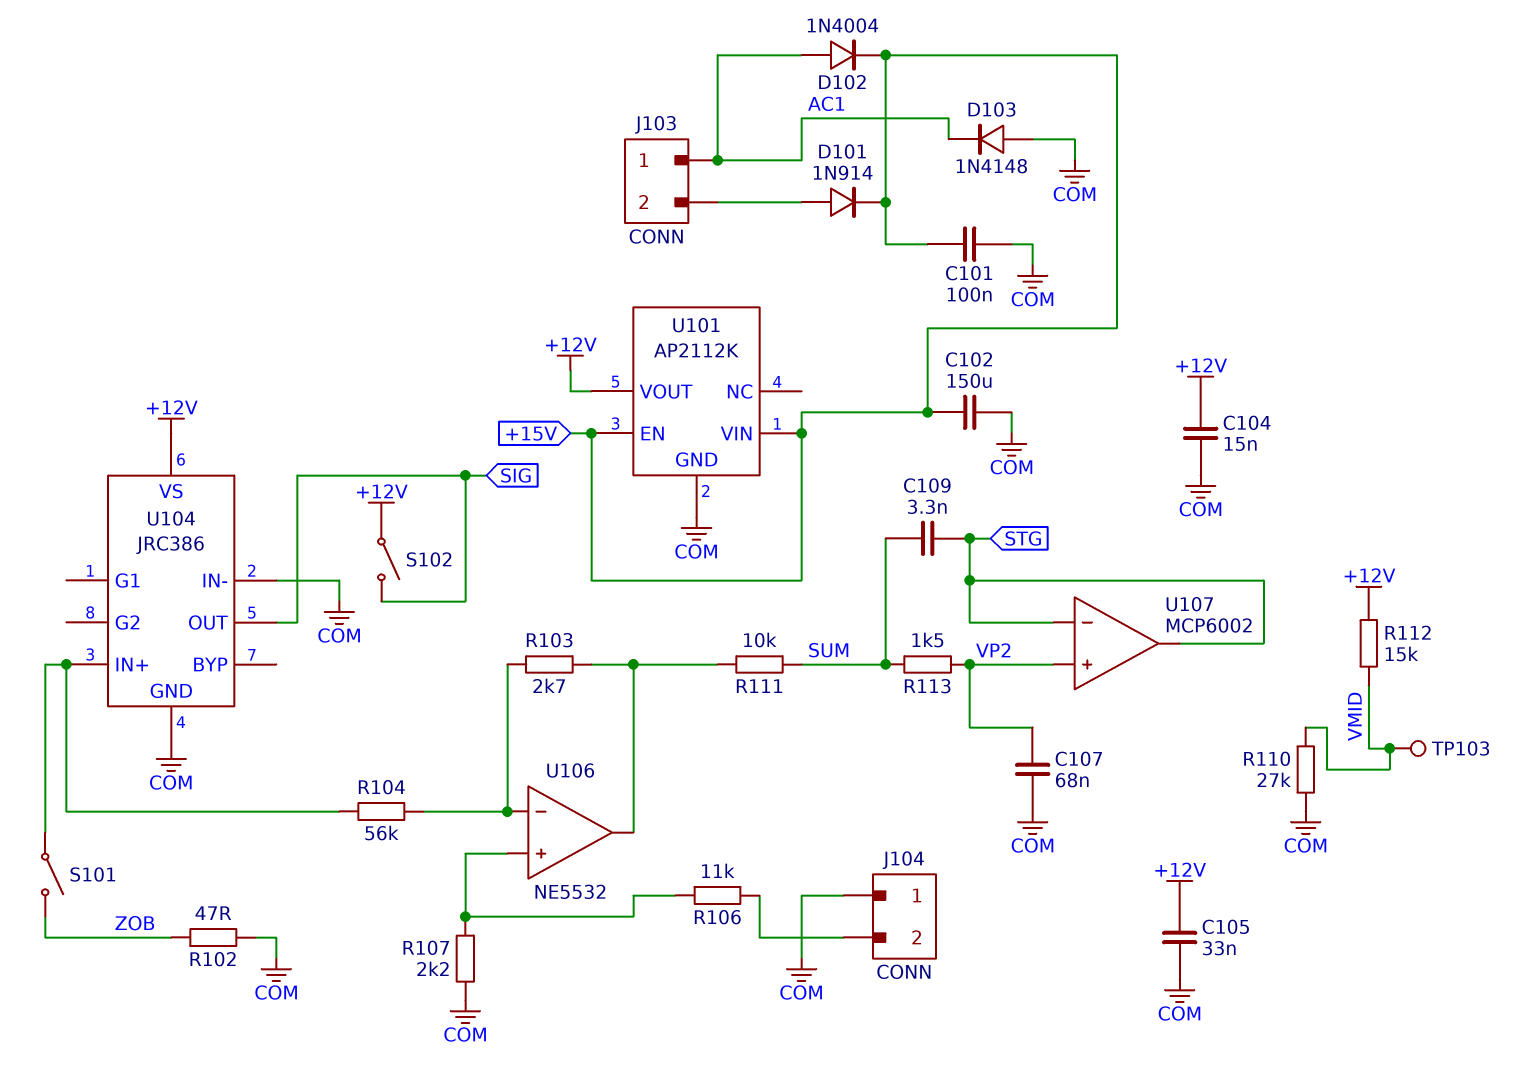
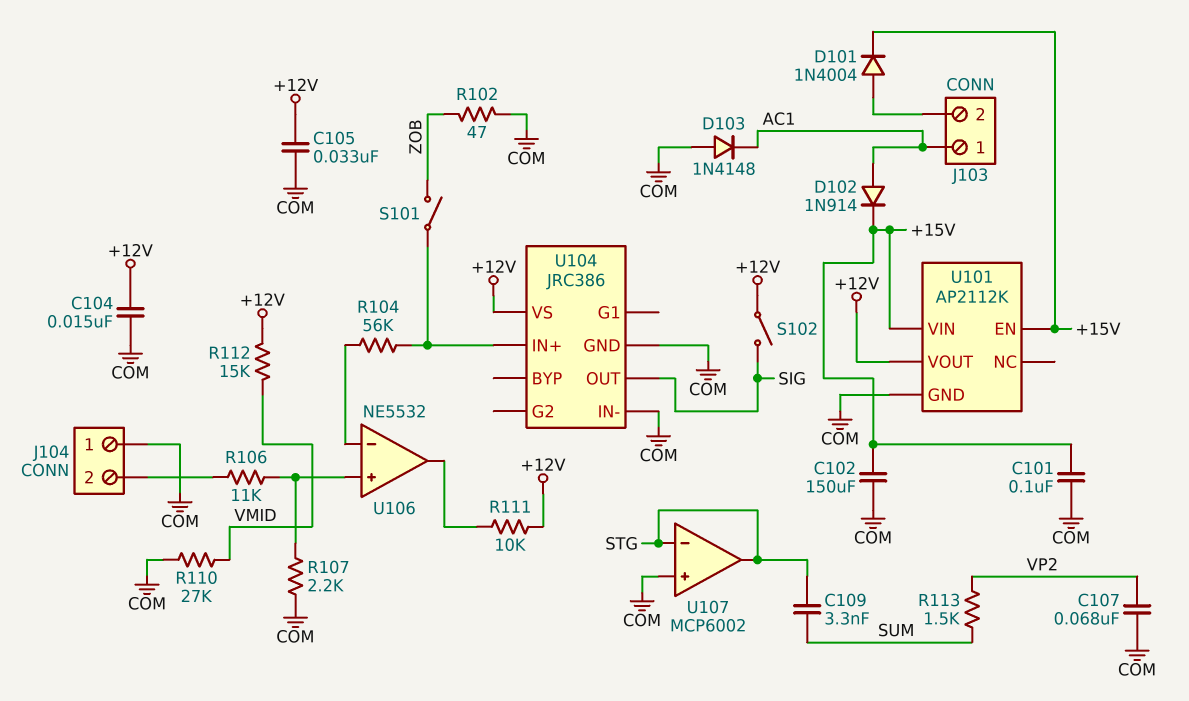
D101: diode 1N914 (A J103/2, K +15V) -> diode 1N4004 (A J103/2, K +15V)
D102: diode 1N4004 (A AC1, K +15V) -> diode 1N914 (A AC1, K +15V)
R103: 2.7k (U106/in-, U106/out) -> none
R111: 10k (SUM, U106/out) -> 10k (+12V, U106/out)
TP103: test point (VMID) -> none
U107 pin in+: VP2 -> COM

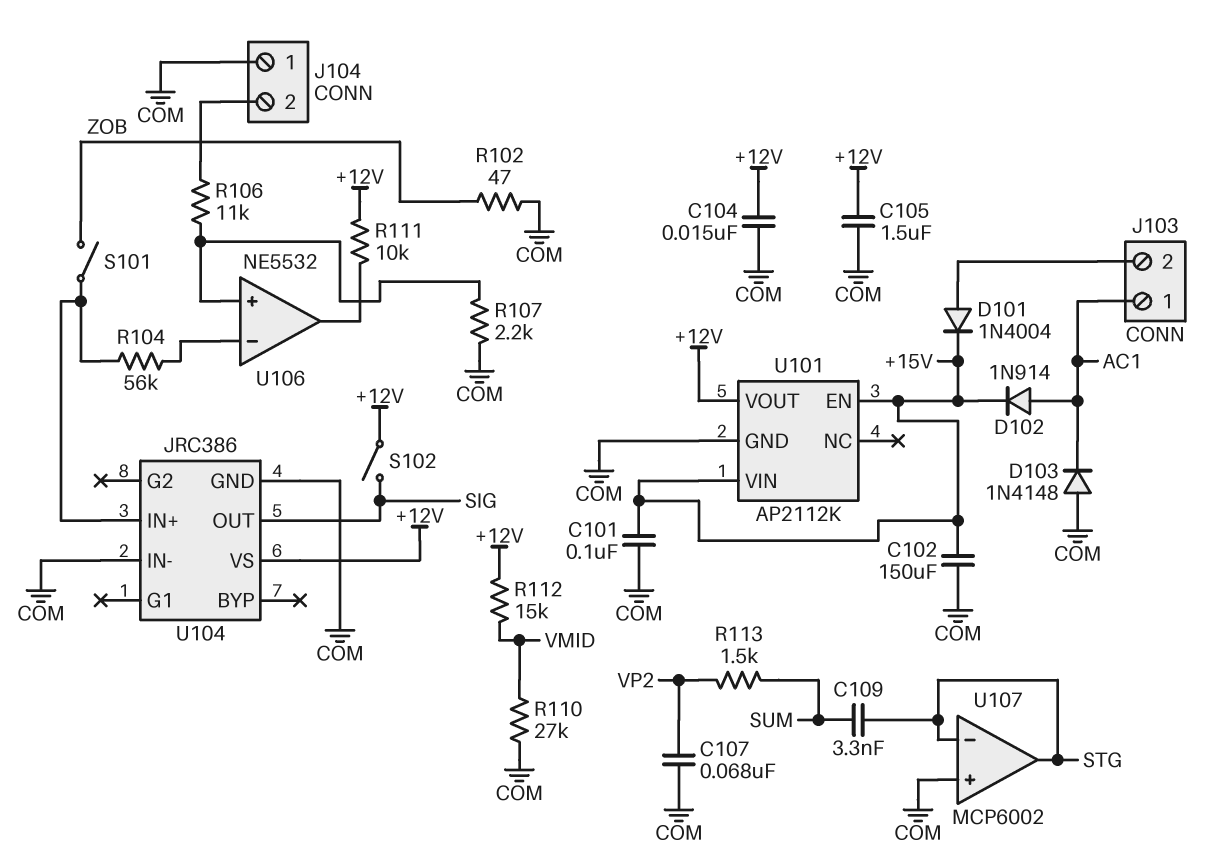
C105: 33nF (+12V, COM) -> 1.5uF (+12V, COM)

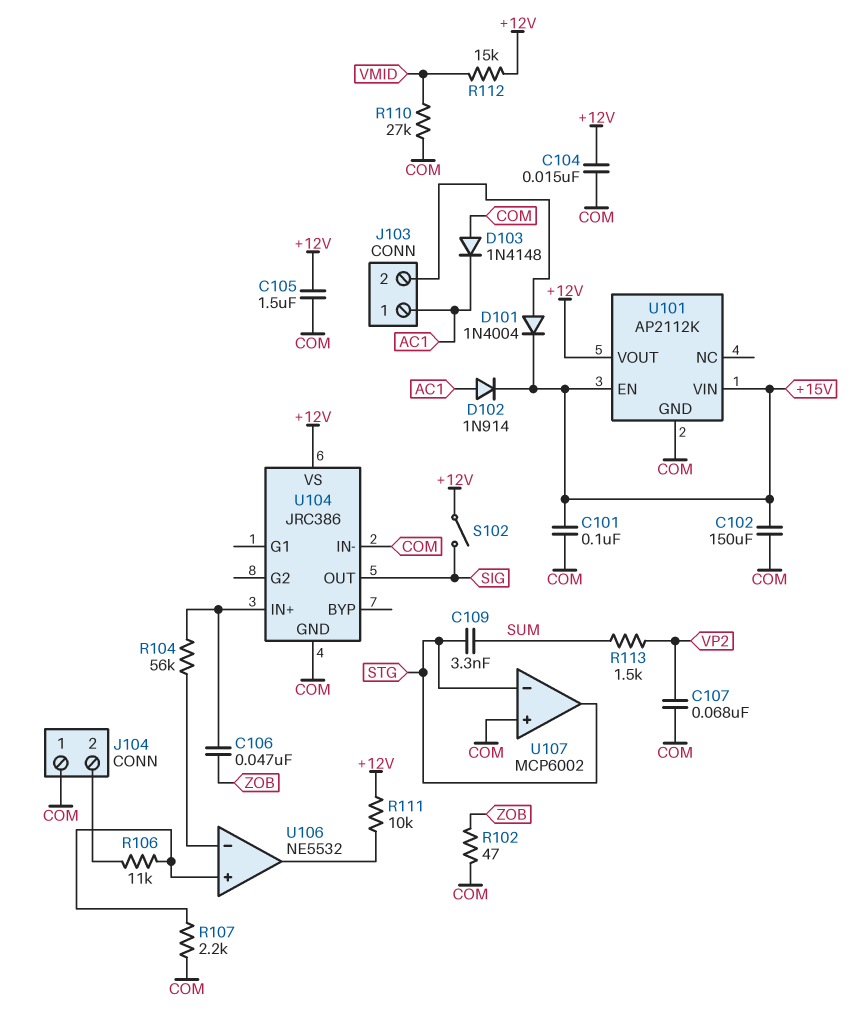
C106: none -> 47nF (U104/IN+, ZOB)
S101: switch (U104/IN+, ZOB) -> none

